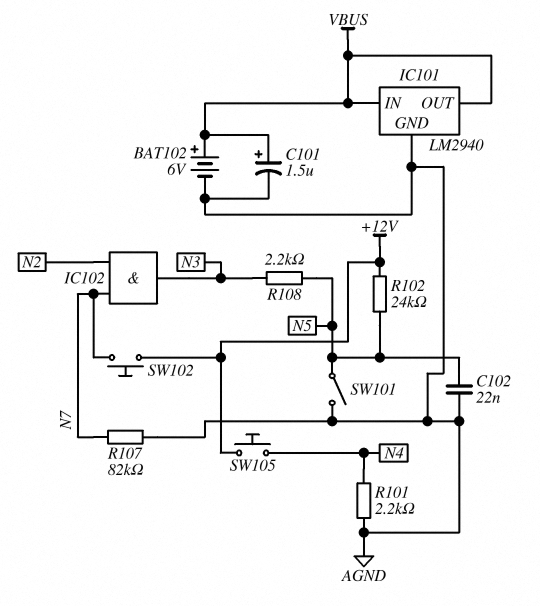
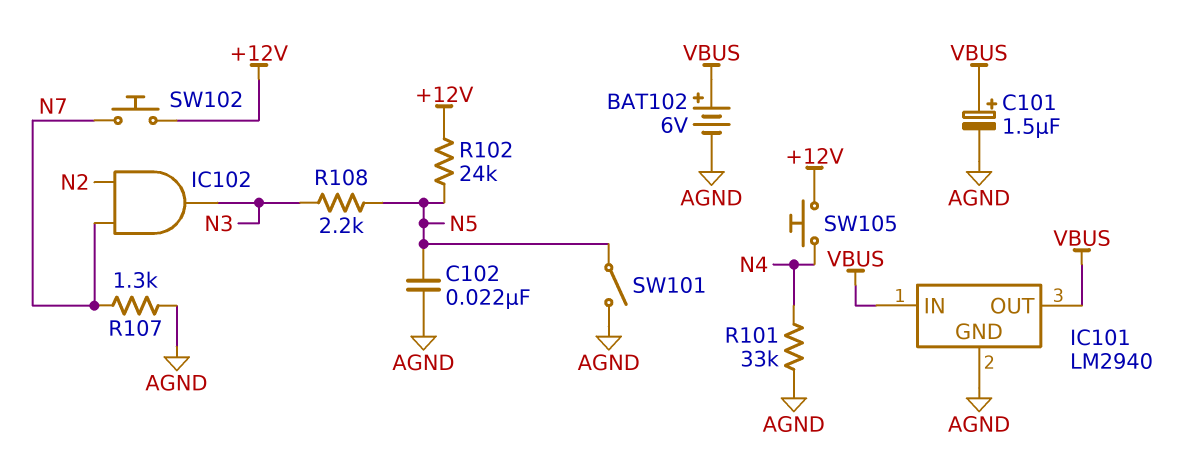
R101: 2.2k (AGND, N4) -> 33k (AGND, N4)
R107: 82k (AGND, N7) -> 1.3k (AGND, N7)

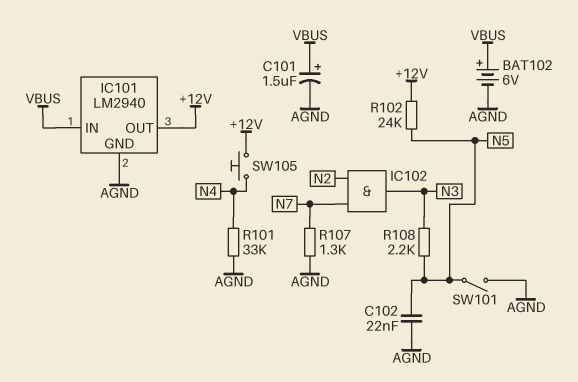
IC101 pin OUT: VBUS -> +12V
SW102: button (+12V, N7) -> none

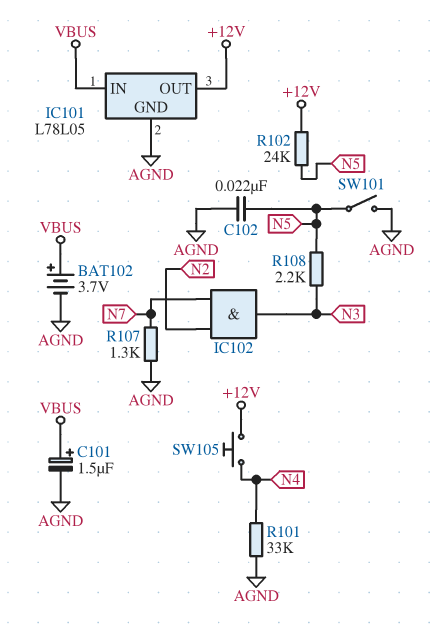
BAT102: 6V (plus VBUS, minus AGND) -> 3.7V (plus VBUS, minus AGND)
IC101: LM2940 -> L78L05

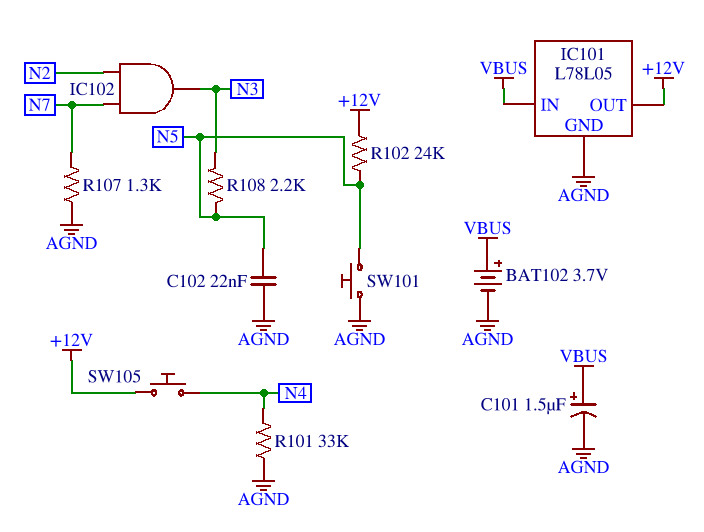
SW101: switch (AGND, N5) -> button (AGND, N5)

